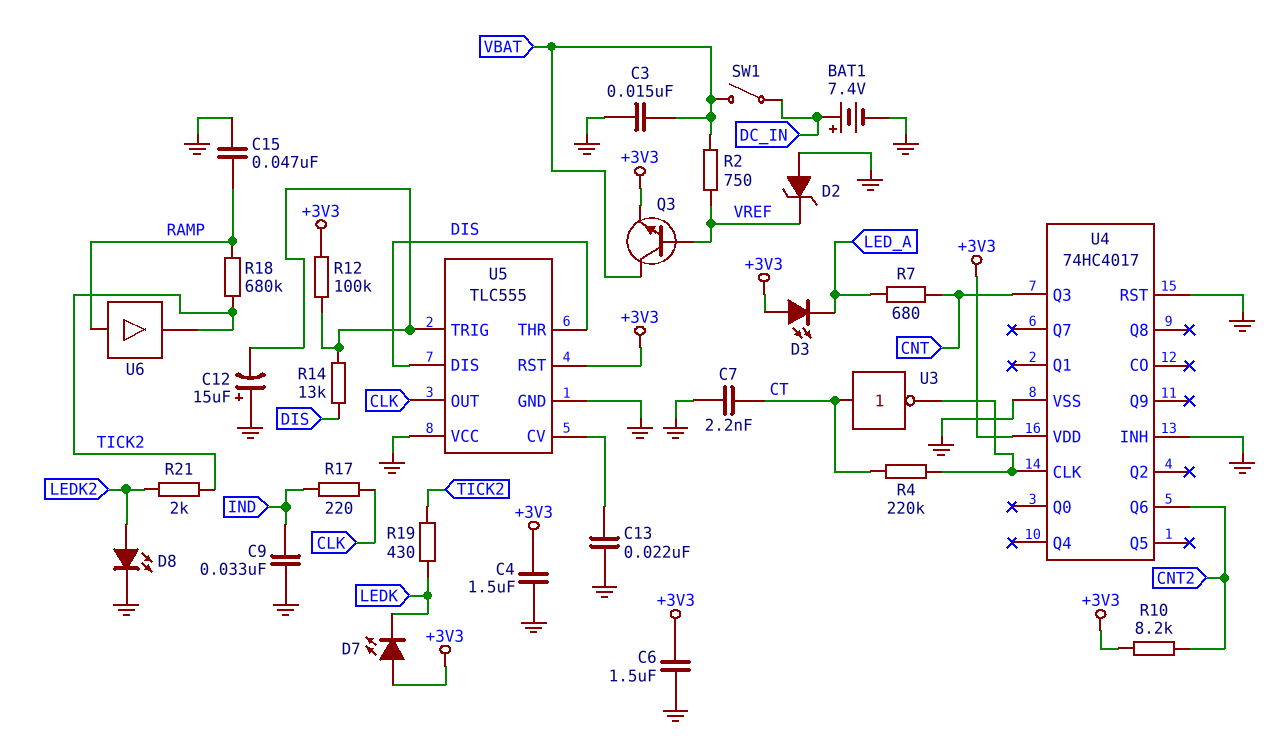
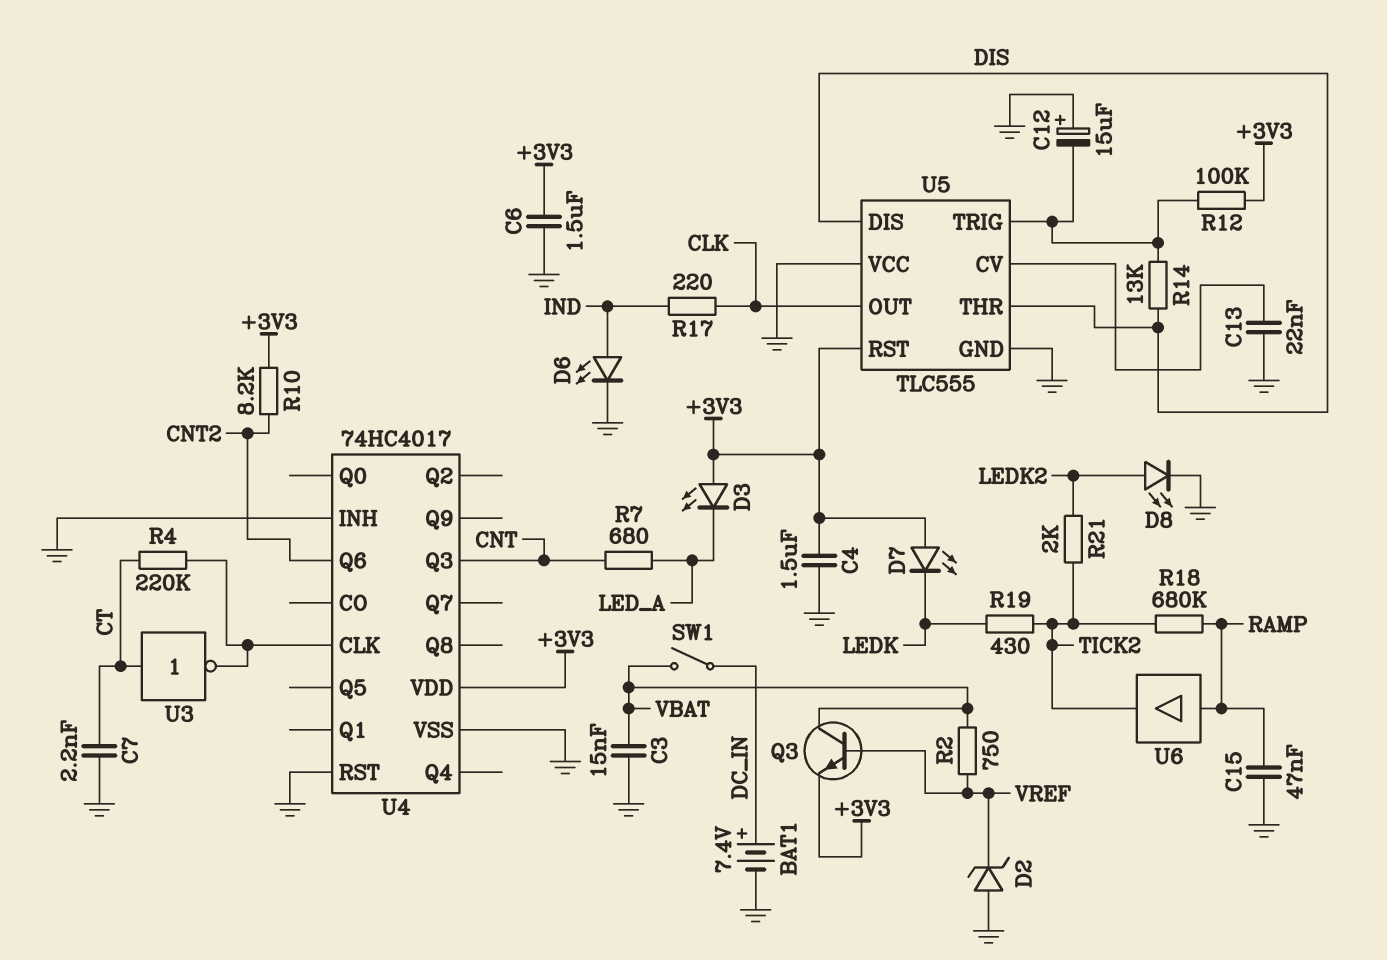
C9: 33nF (GND, IND) -> none
D6: none -> LED (A IND, K GND)

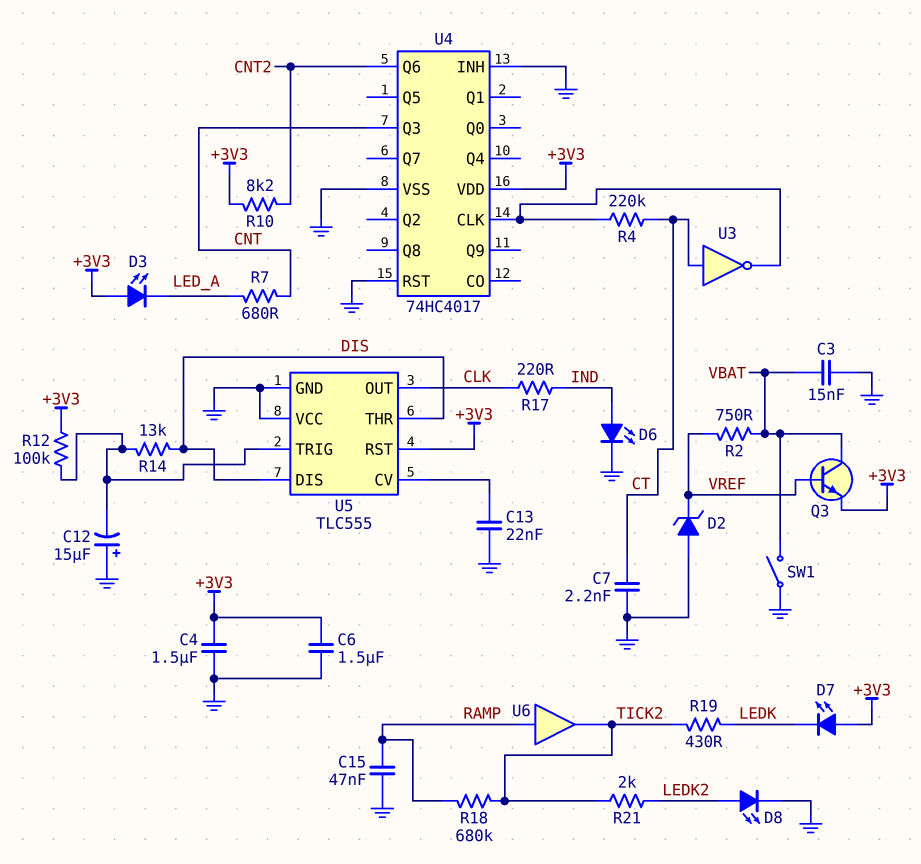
BAT1: 7.4V (plus DC_IN, minus GND) -> none
SW1: switch (DC_IN, VBAT) -> switch (GND, VBAT)

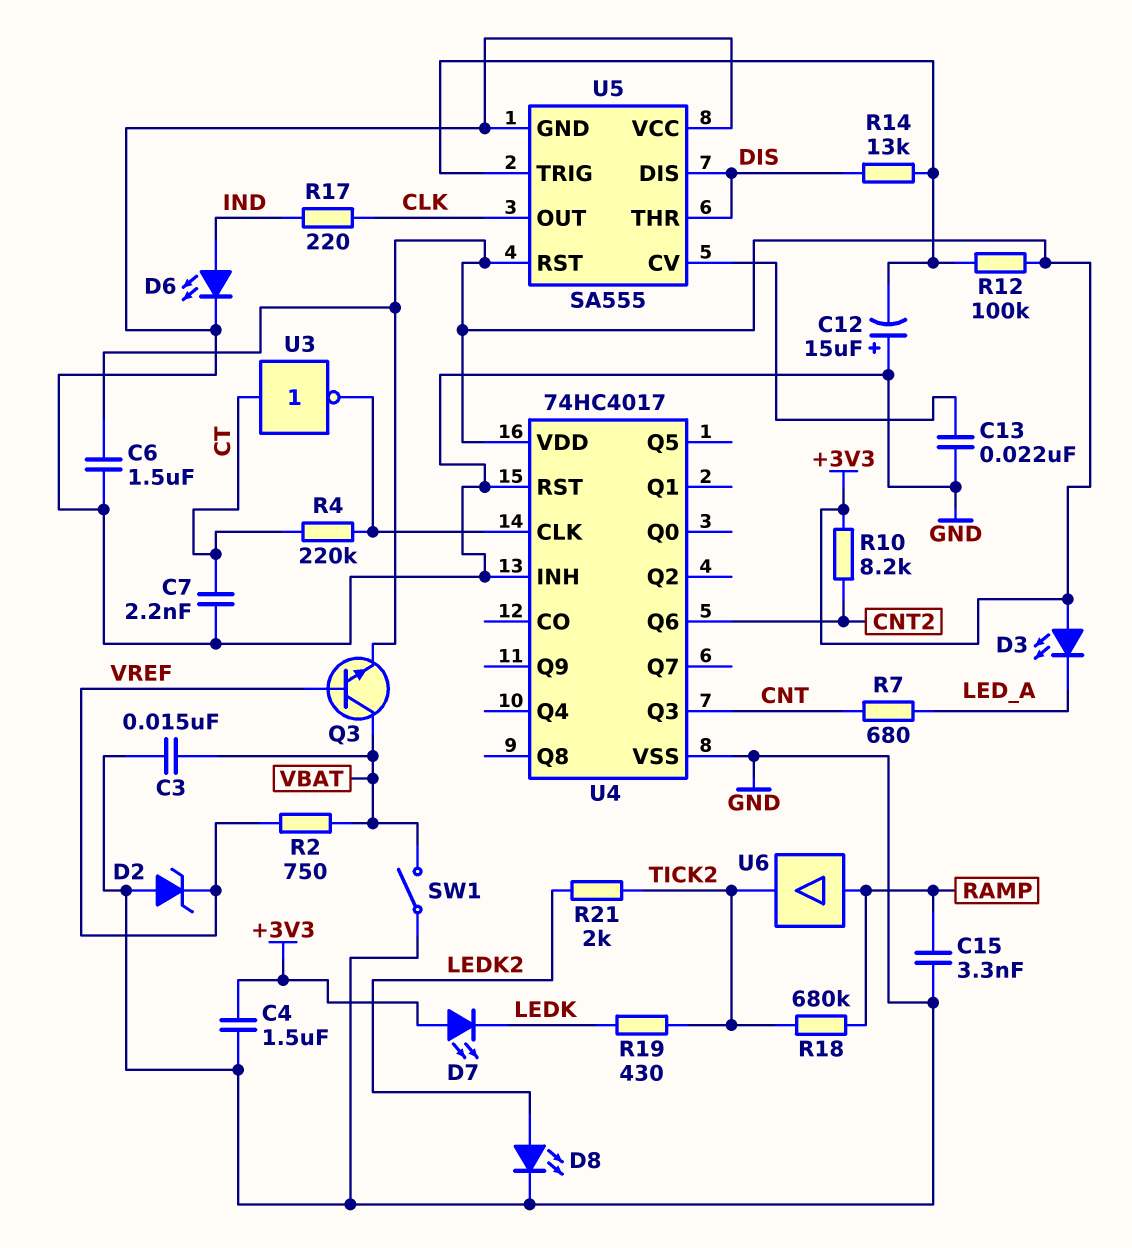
C15: 47nF (GND, RAMP) -> 3.3nF (GND, RAMP)
U5: TLC555 -> SA555

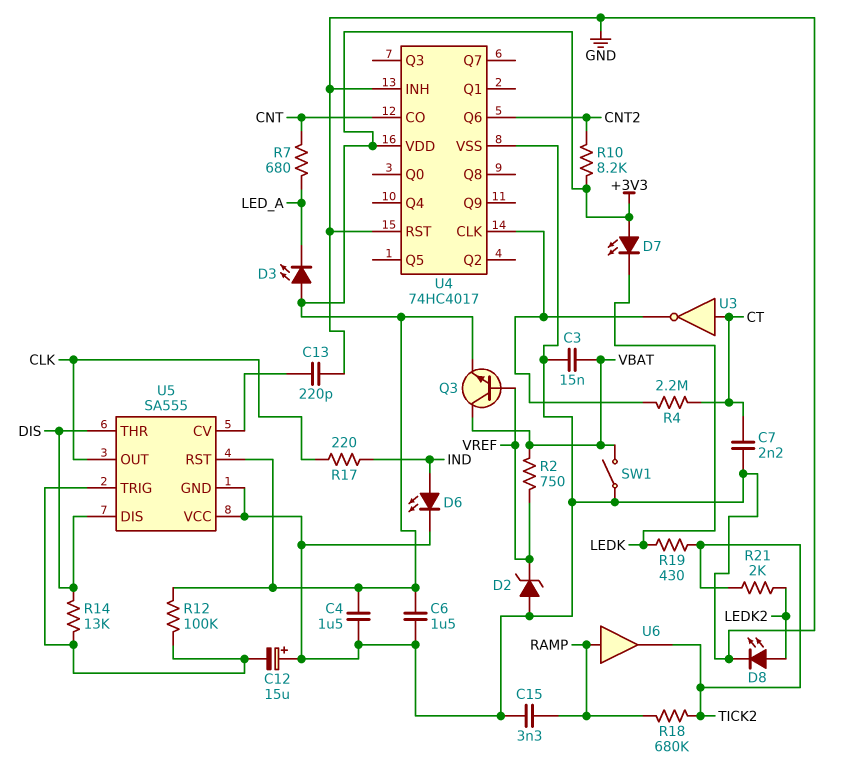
C13: 22nF (GND, U5/CV) -> 220pF (GND, U5/CV)
R4: 220k (CT, U4/CLK) -> 2.2M (CT, U4/CLK)
U4 pin CO: none -> CNT
U4 pin Q3: CNT -> none

